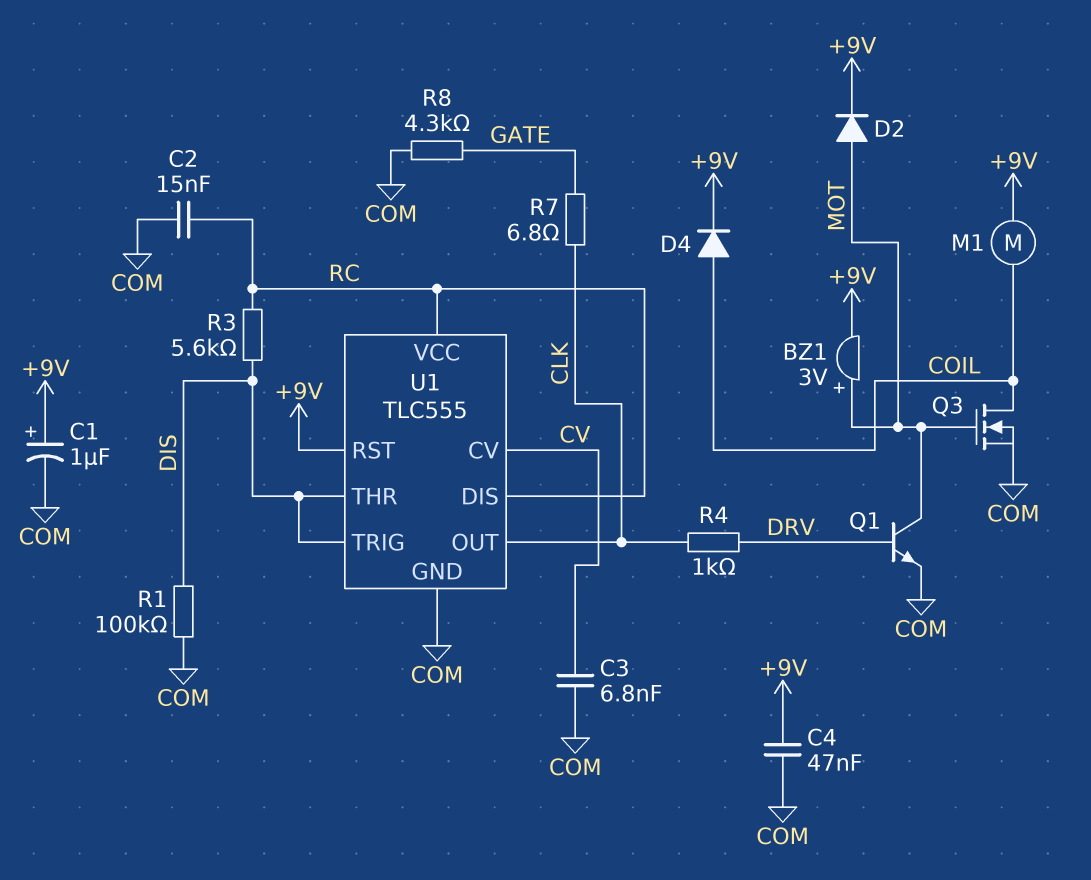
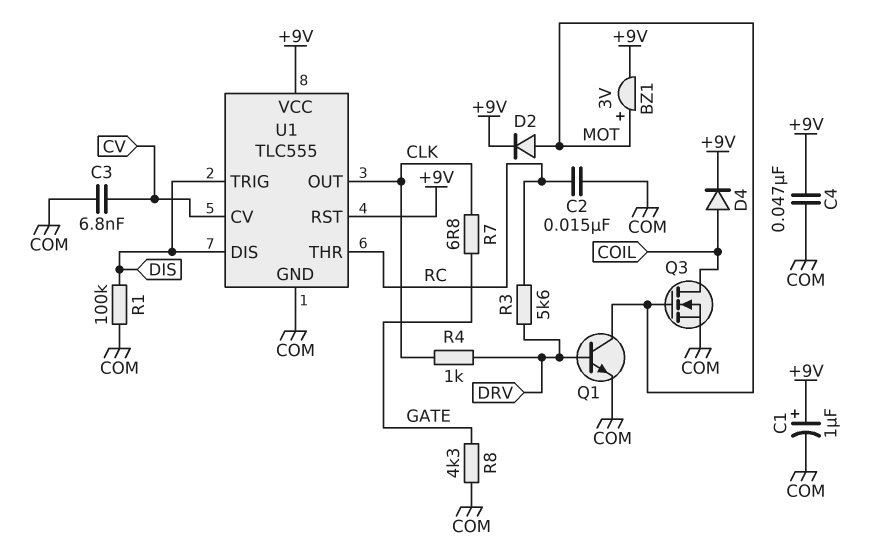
M1: motor (+9V, COIL) -> none
R3: 5.6k (DIS, RC) -> 5.6k (DRV, RC)
U1 pin DIS: RC -> DIS
U1 pin THR: DIS -> RC
U1 pin VCC: RC -> +9V

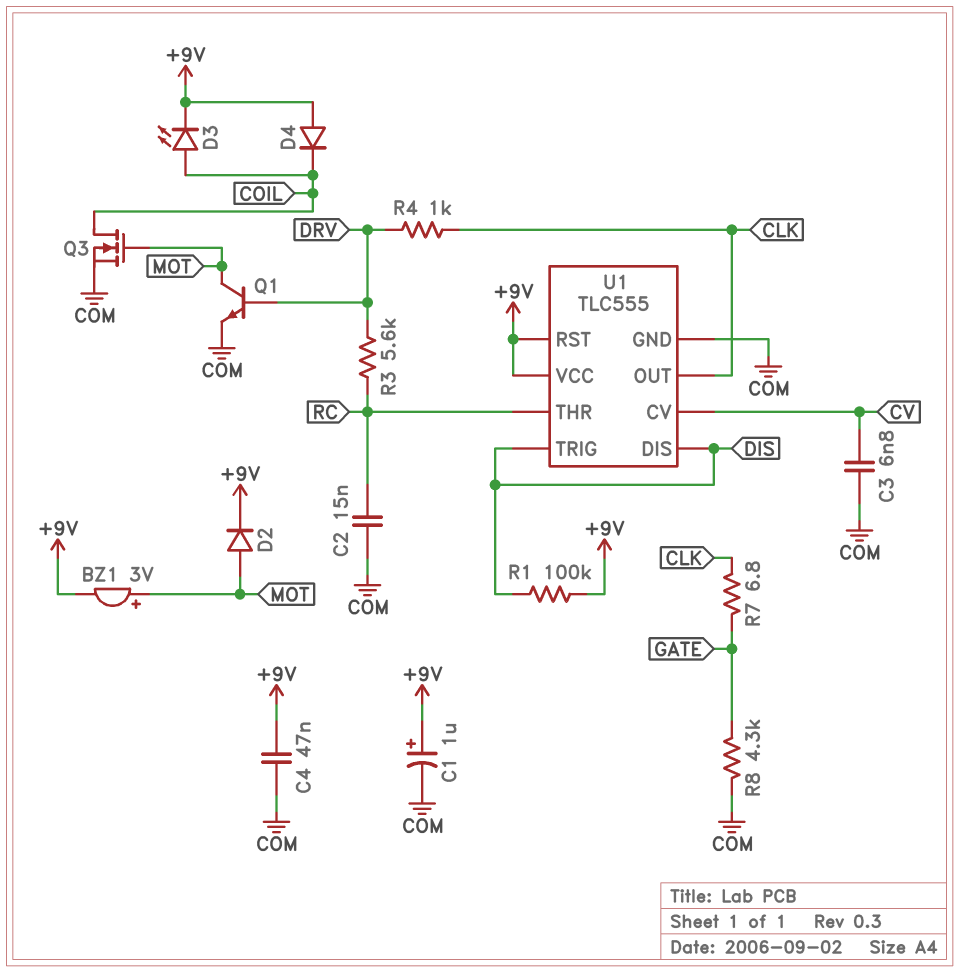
D3: none -> LED (A COIL, K +9V)
D4: diode (A COIL, K +9V) -> diode (A +9V, K COIL)
R1: 100k (COM, DIS) -> 100k (+9V, DIS)

